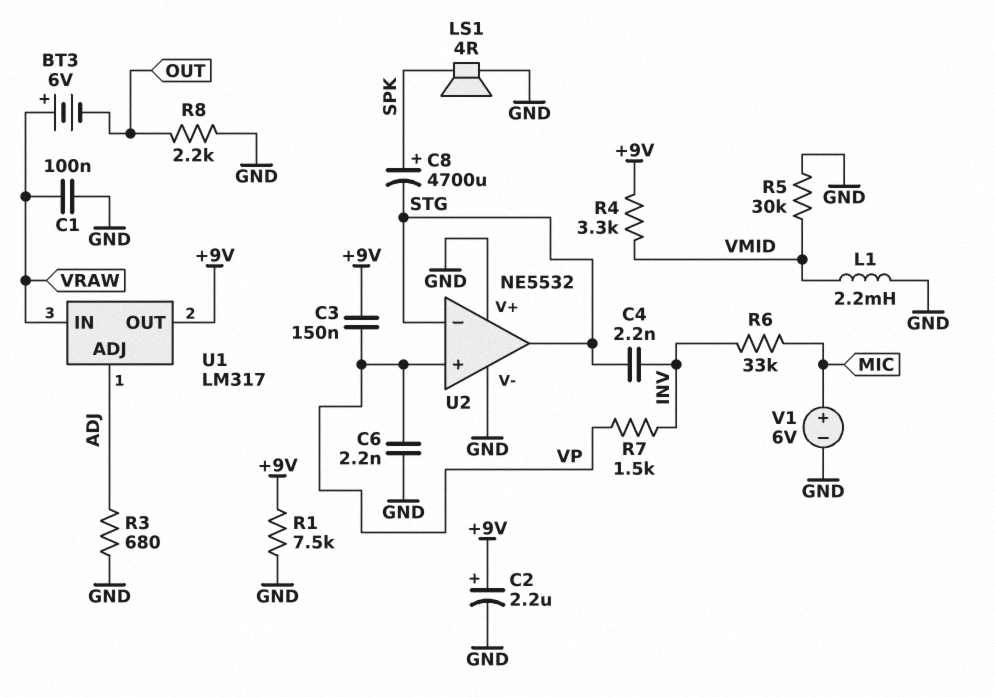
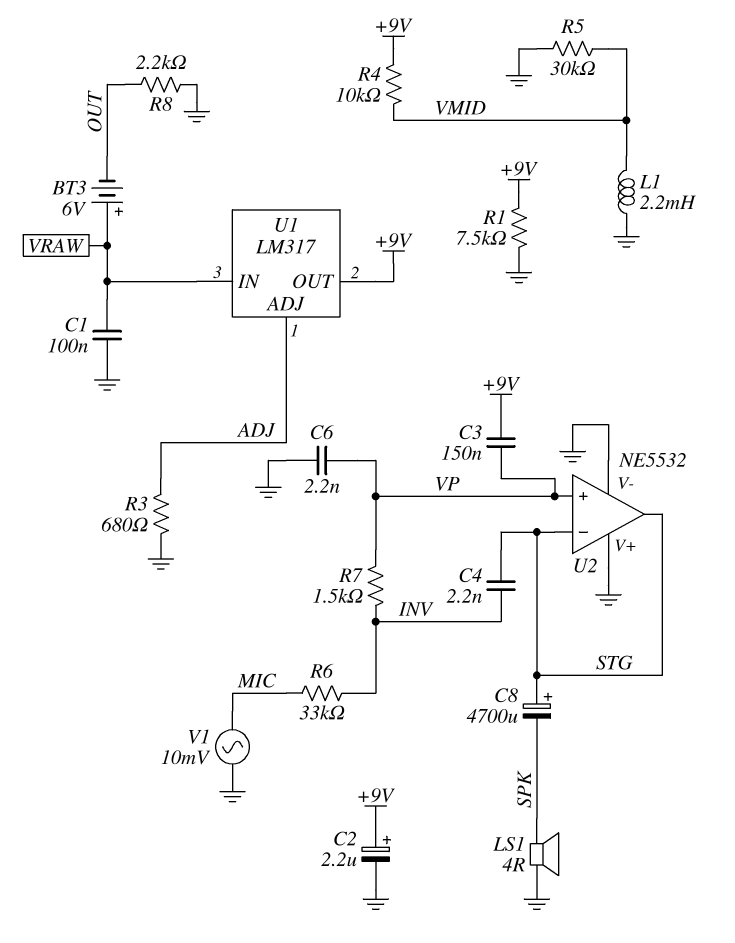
C8: 4700uF (plus SPK, minus STG) -> 4700uF (plus STG, minus SPK)
R4: 3.3k (+9V, VMID) -> 10k (+9V, VMID)
V1: 6V (plus MIC, minus GND) -> AC 10mV (GND, MIC)

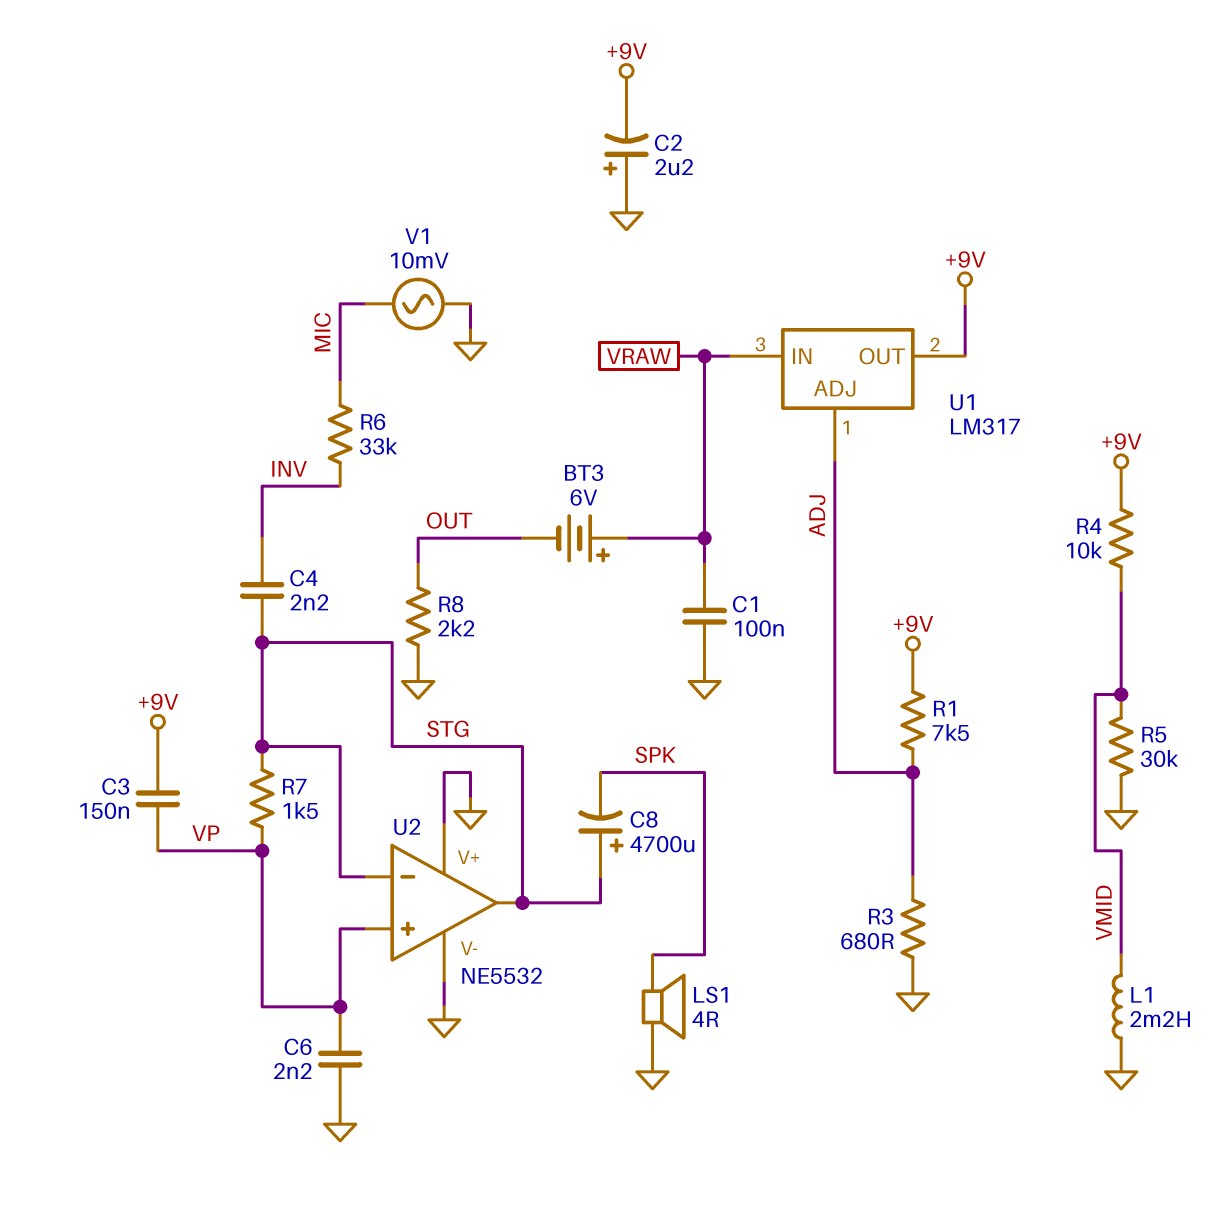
C2: 2.2uF (plus +9V, minus GND) -> 2.2uF (plus GND, minus +9V)
R1: 7.5k (+9V, GND) -> 7.5k (+9V, ADJ)
R7: 1.5k (INV, VP) -> 1.5k (STG, VP)

